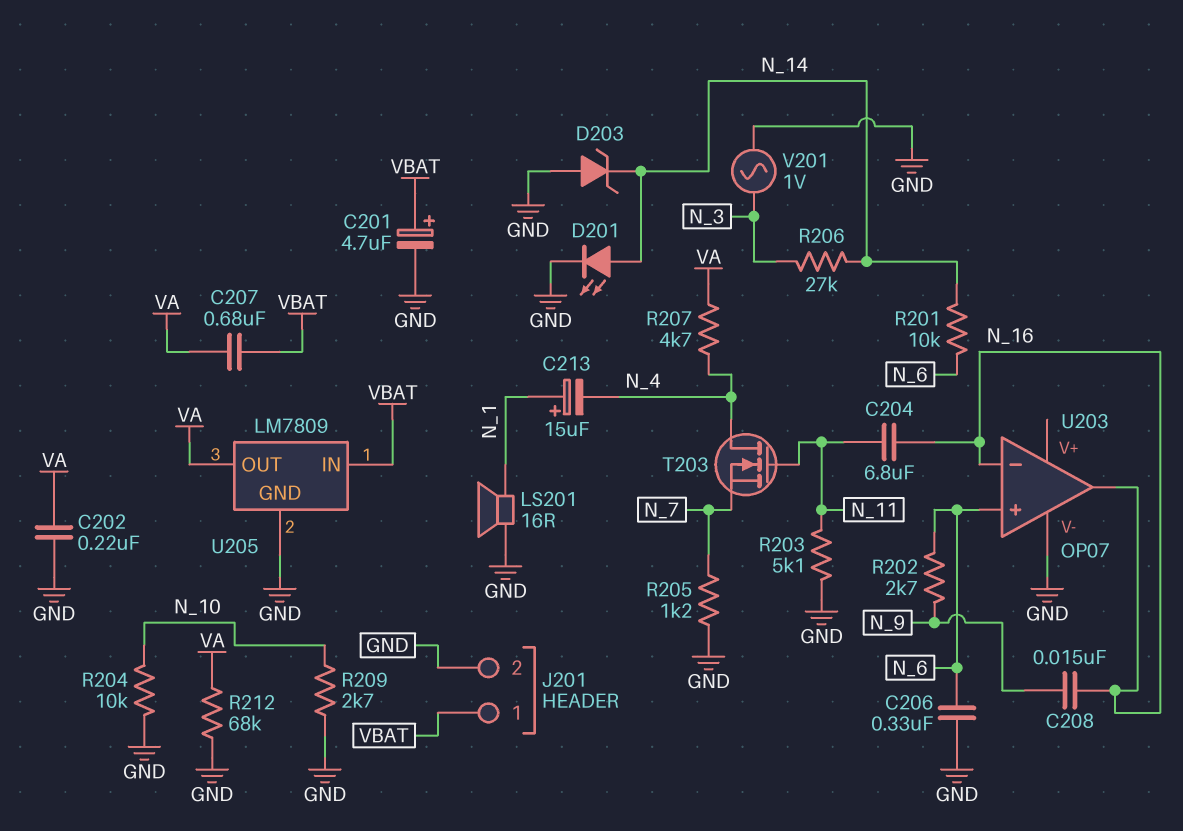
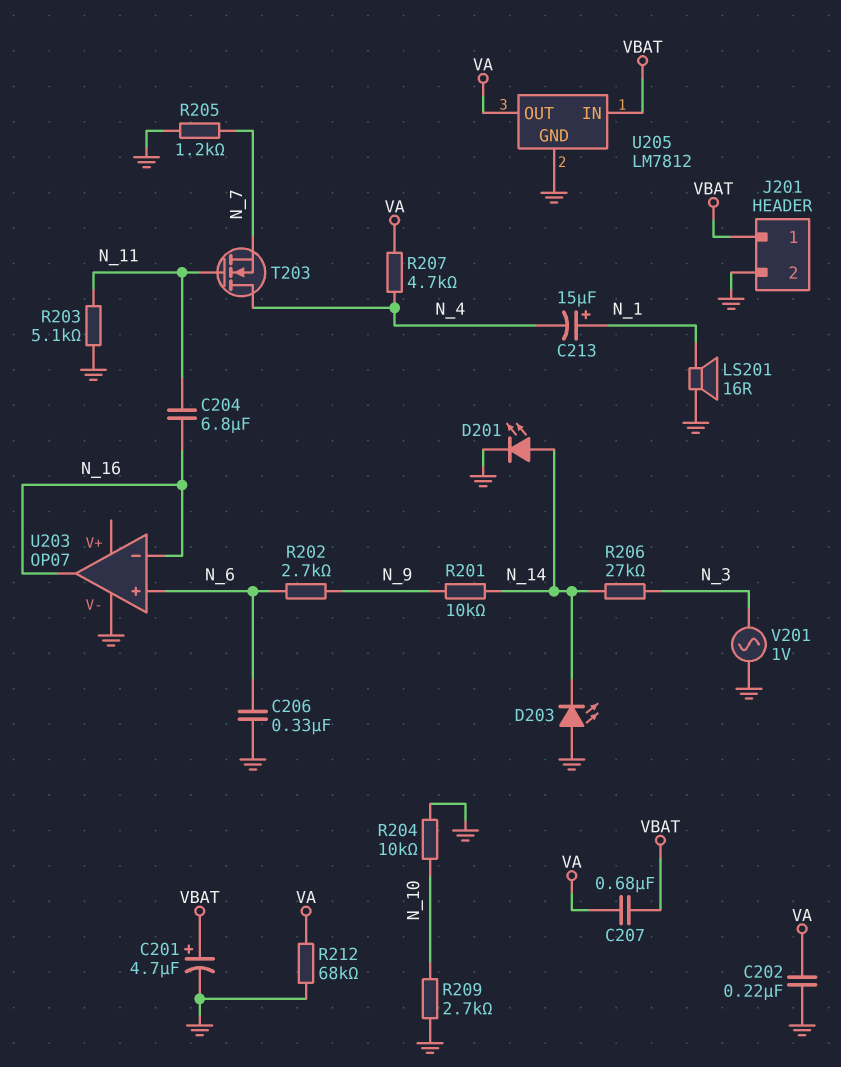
C208: 15nF (N_9, N_16) -> none
D203: zener (A GND, K N_14) -> LED (A GND, K N_14)
R201: 10k (N_6, N_14) -> 10k (N_9, N_14)
U205: LM7809 -> LM7812

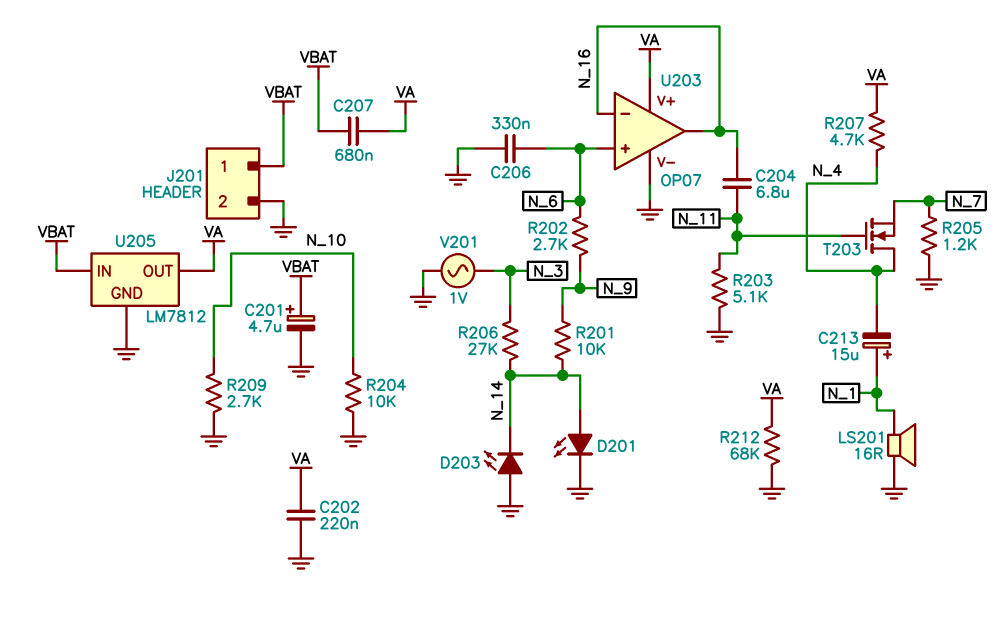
U203 pin V+: none -> VA

